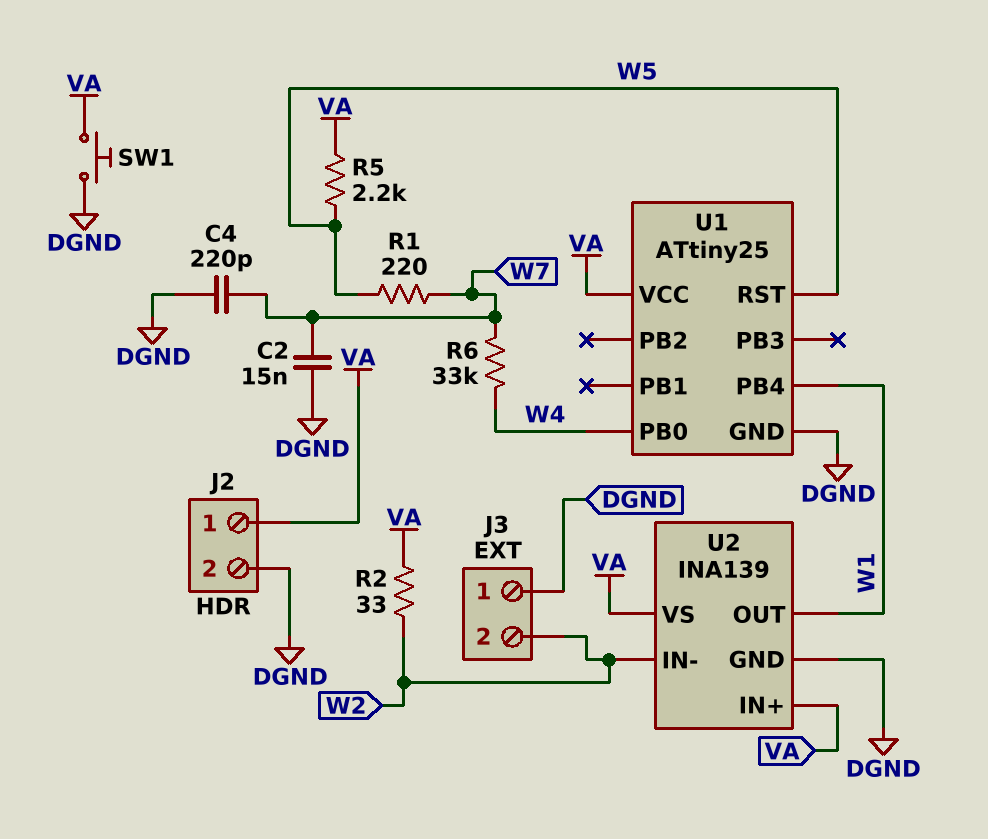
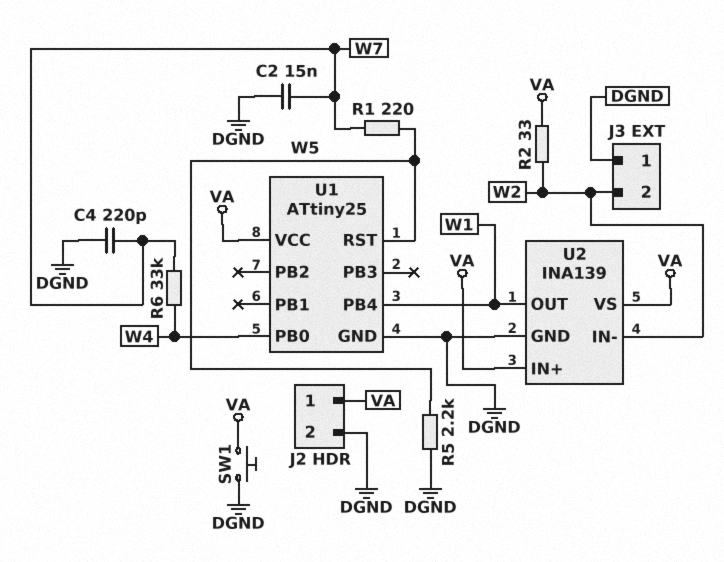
R5: 2.2k (VA, W5) -> 2.2k (DGND, W5)

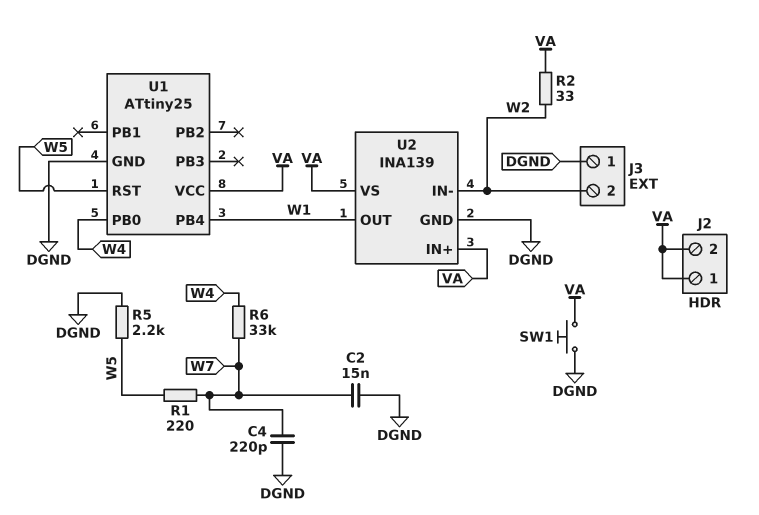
J2 pin 2: DGND -> VA

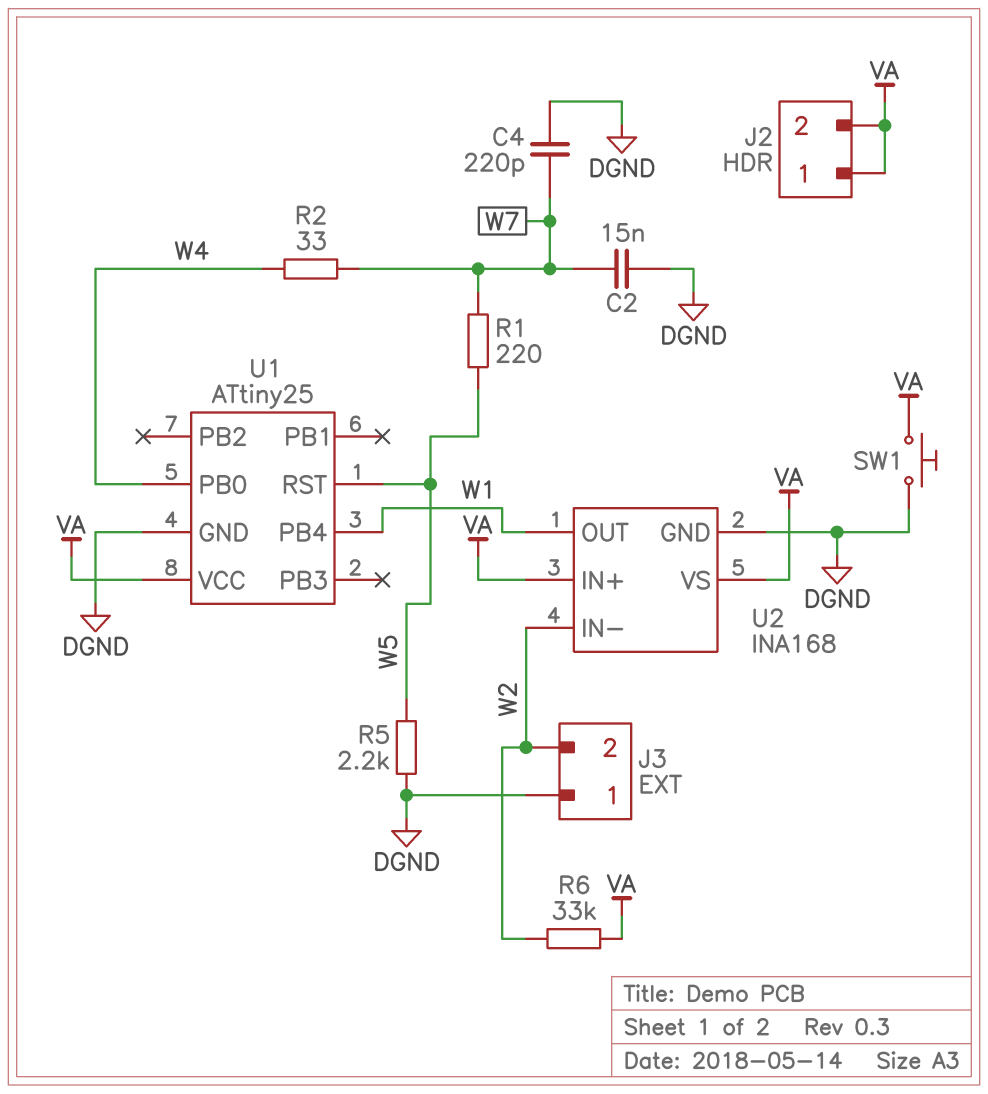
R2: 33 (VA, W2) -> 33 (W4, W7)
R6: 33k (W4, W7) -> 33k (VA, W2)
U2: INA139 -> INA168

